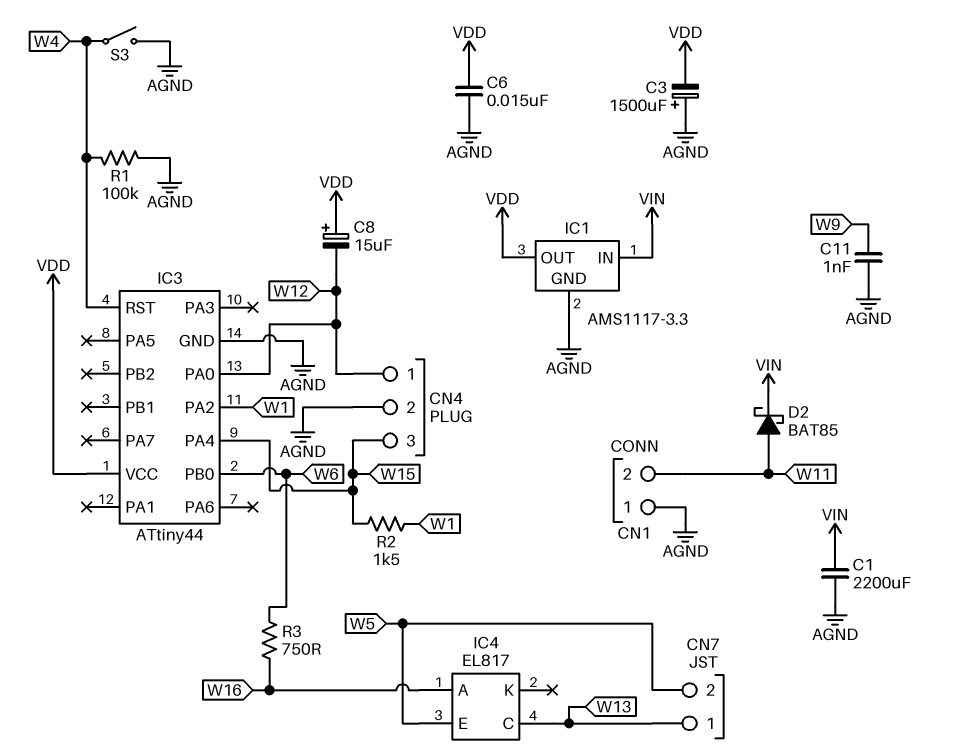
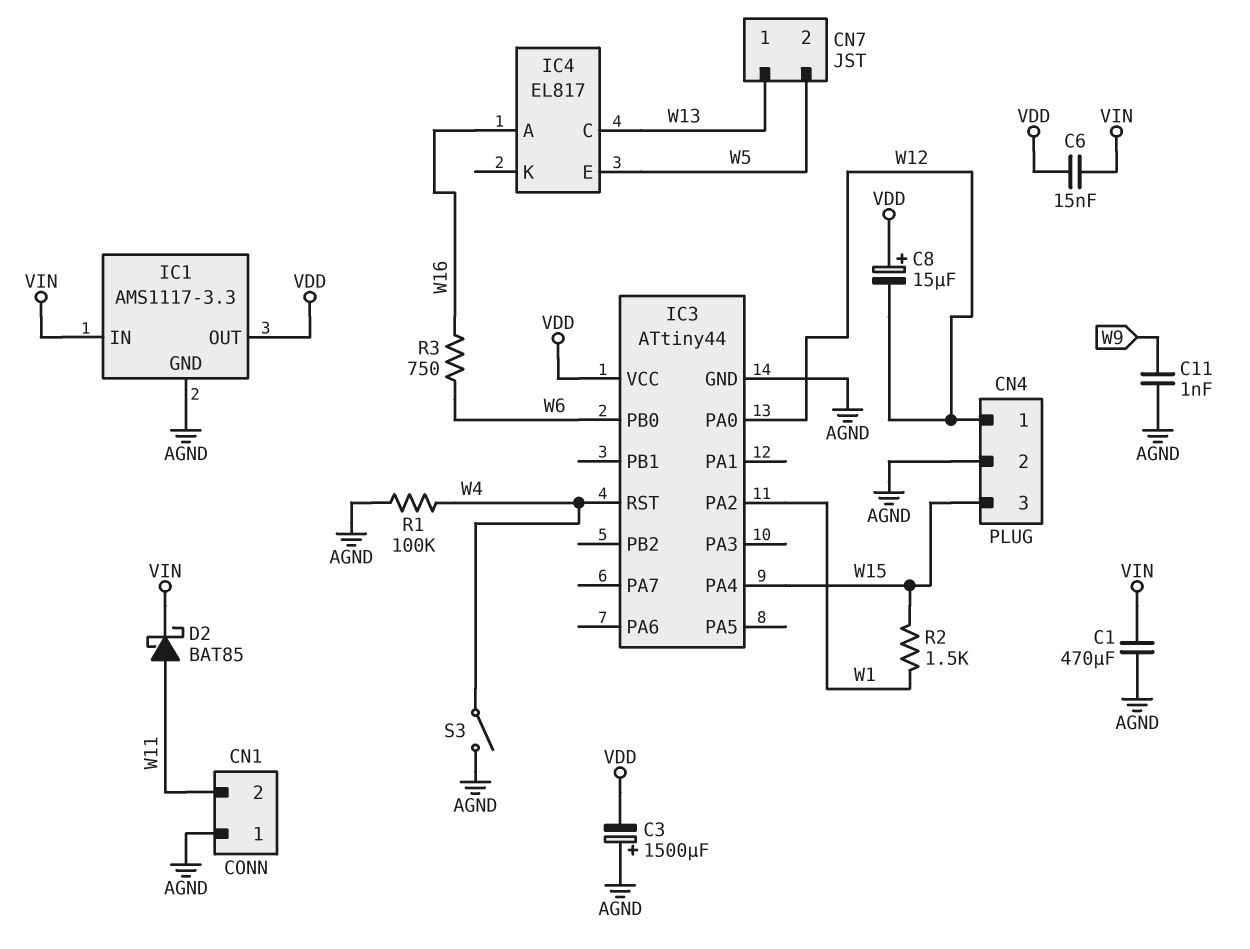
C1: 2200uF (AGND, VIN) -> 470uF (AGND, VIN)
C6: 15nF (AGND, VDD) -> 15nF (VDD, VIN)

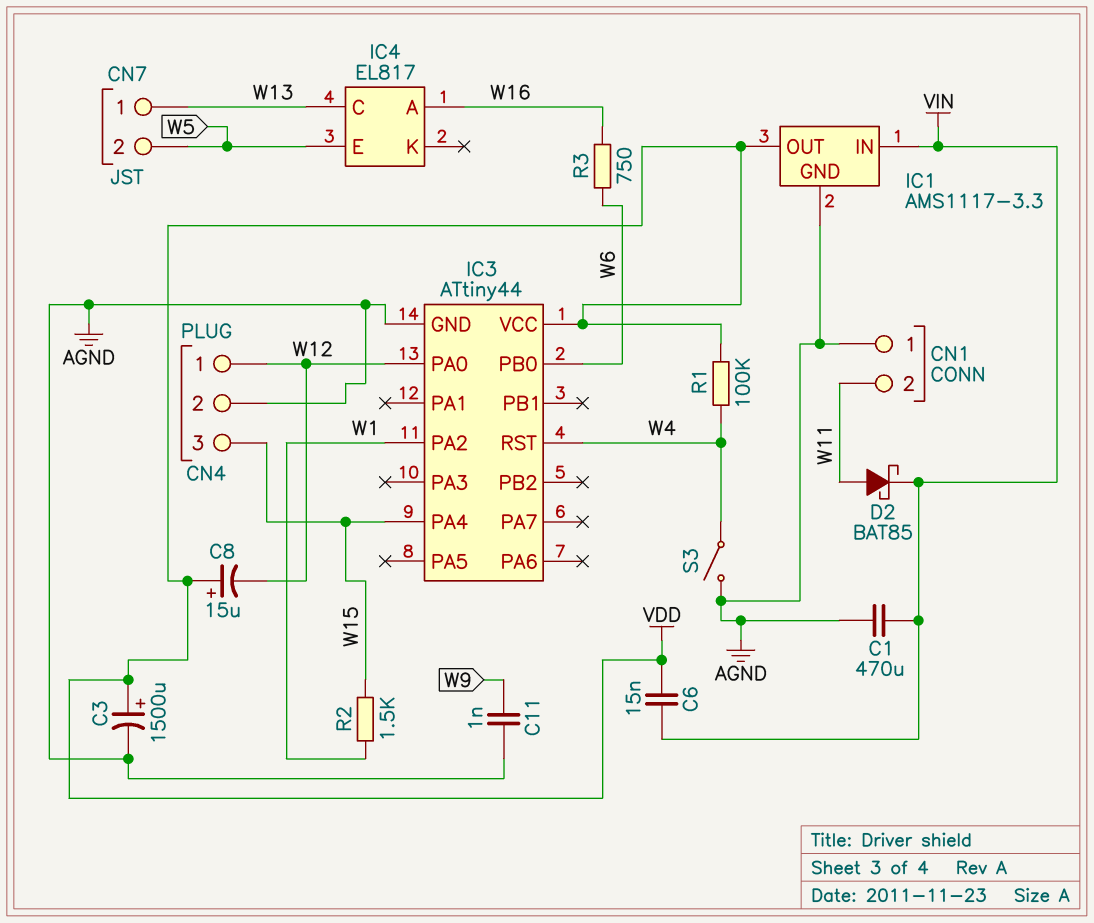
C3: 1500uF (plus AGND, minus VDD) -> 1500uF (plus VDD, minus AGND)
R1: 100k (AGND, W4) -> 100k (VDD, W4)

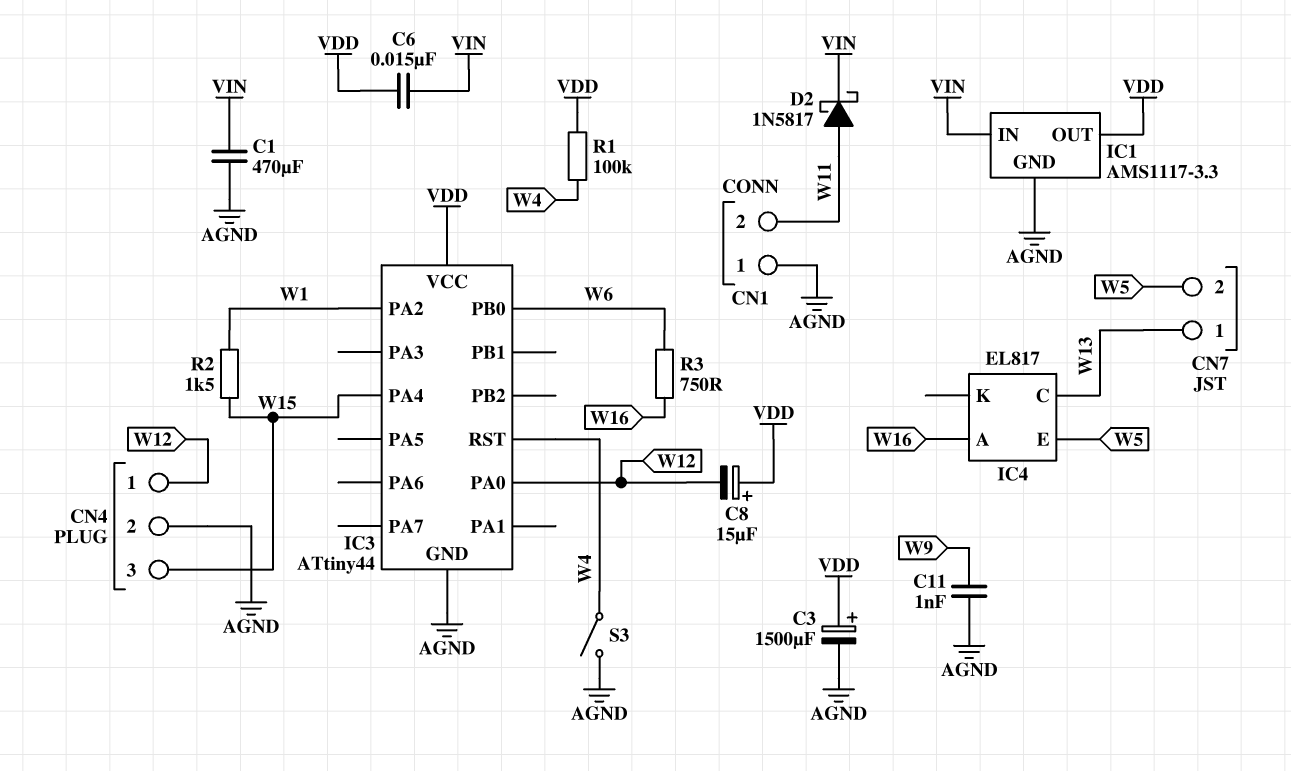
D2: schottky BAT85 (A W11, K VIN) -> schottky 1N5817 (A W11, K VIN)

